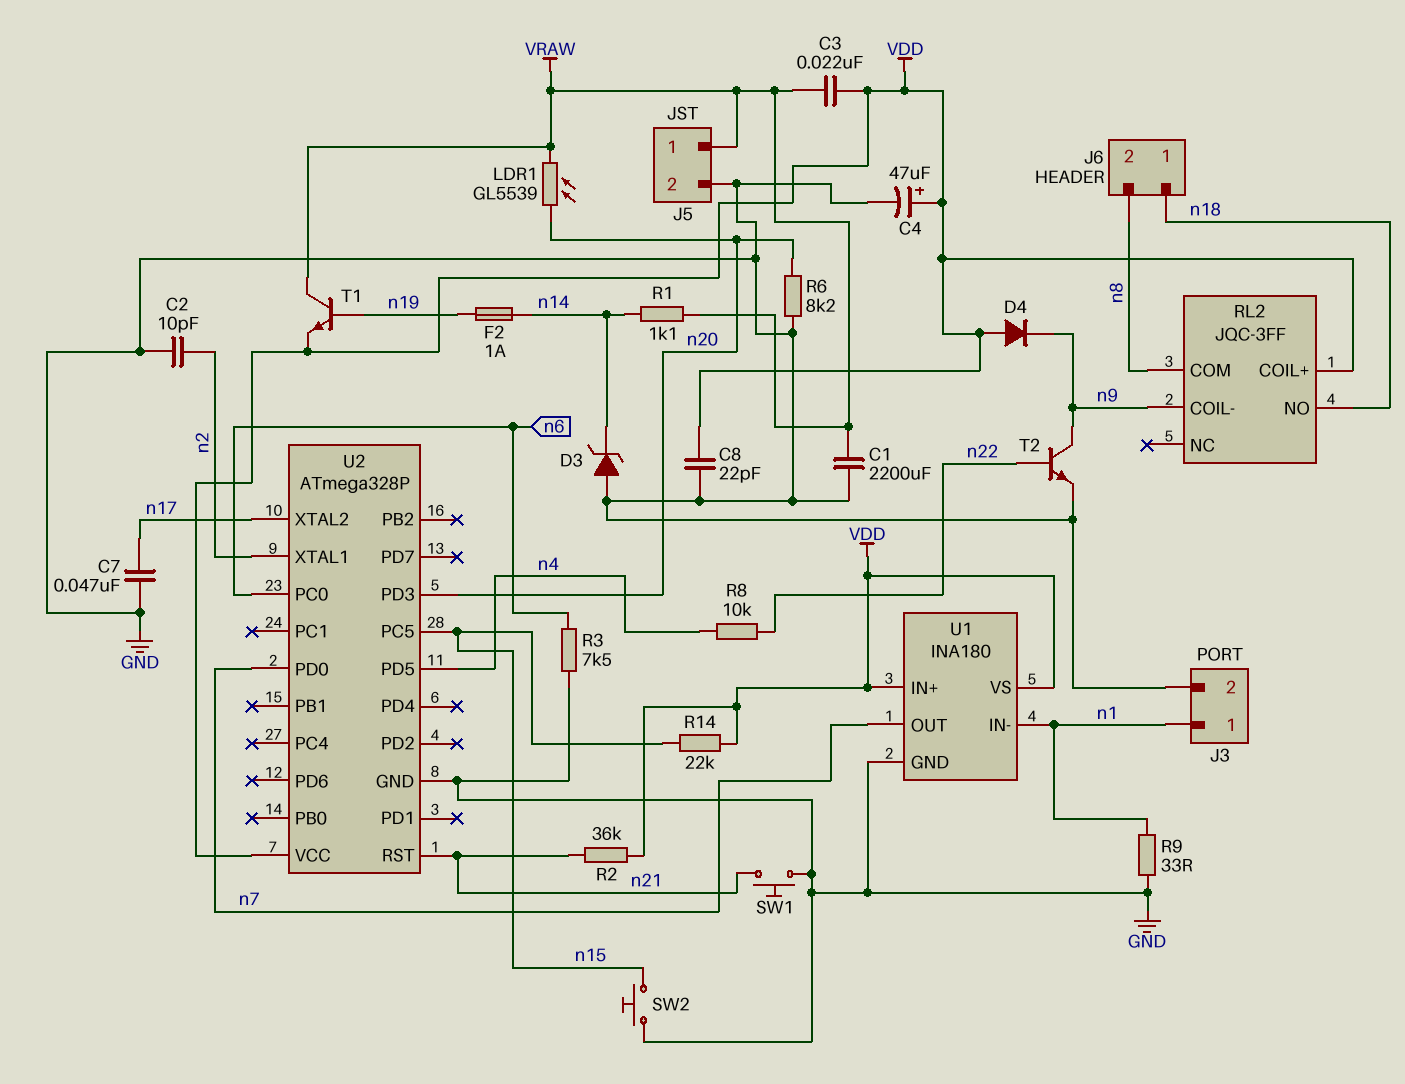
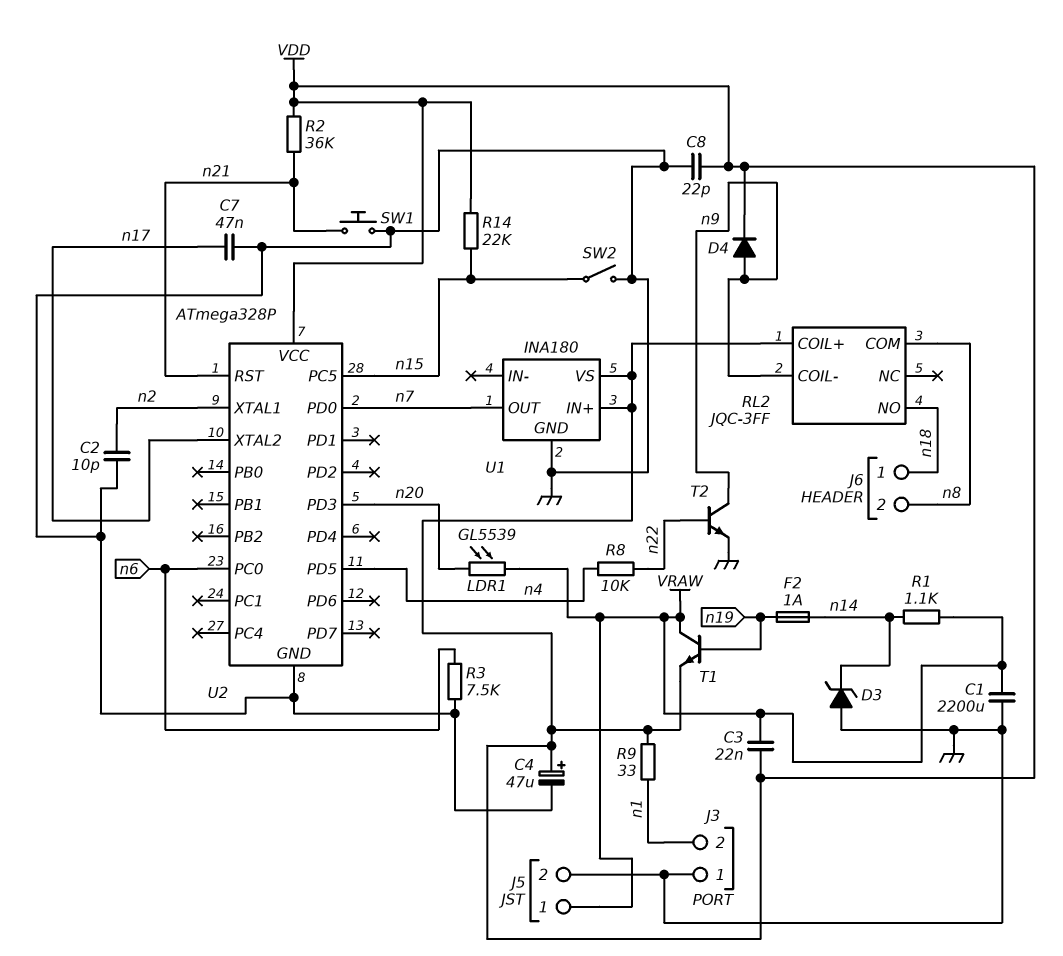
D4: diode (A VDD, K n9) -> diode (A n9, K VDD)
J3 pin 1: n1 -> GND
J3 pin 2: GND -> n1
R6: 8.2k (GND, n20) -> none
R9: 33 (GND, n1) -> 33 (VDD, n1)
SW2: button (GND, n15) -> switch (GND, n15)
U1 pin IN-: n1 -> none

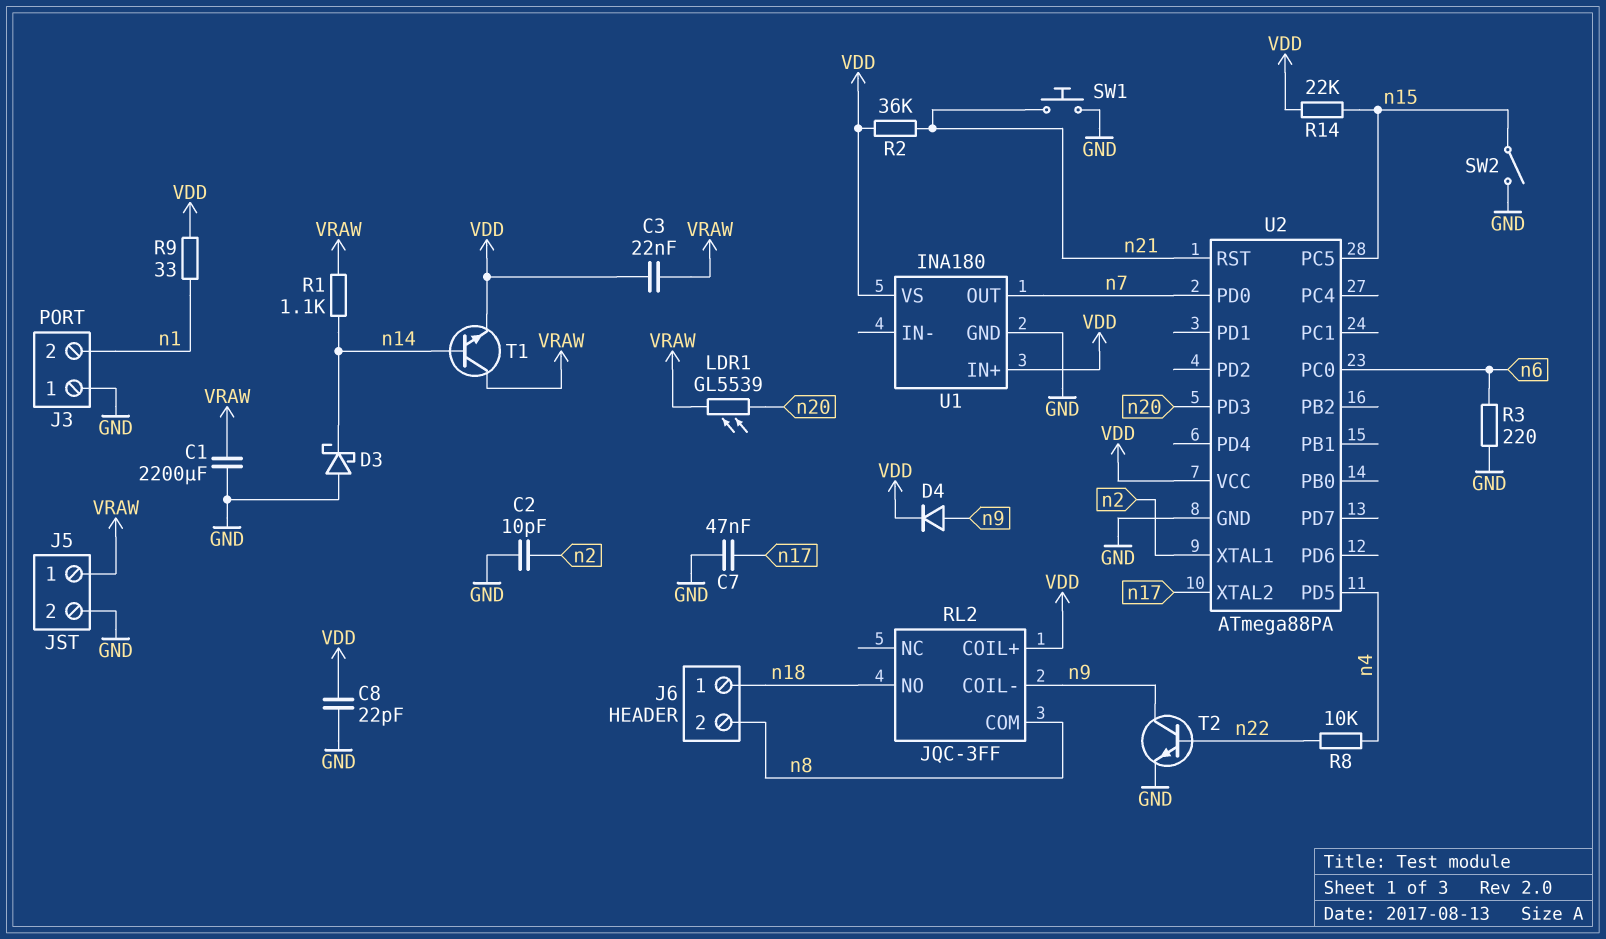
C4: 47uF (plus VDD, minus GND) -> none
D3: zener (A GND, K n14) -> schottky (A GND, K n14)
F2: 1A (n14, n19) -> none
R3: 7.5k (GND, n6) -> 220 (GND, n6)
T1: NPN (B n19, C VRAW, E VDD) -> NPN (B n14, C VRAW, E VDD)
U2: ATmega328P -> ATmega88PA

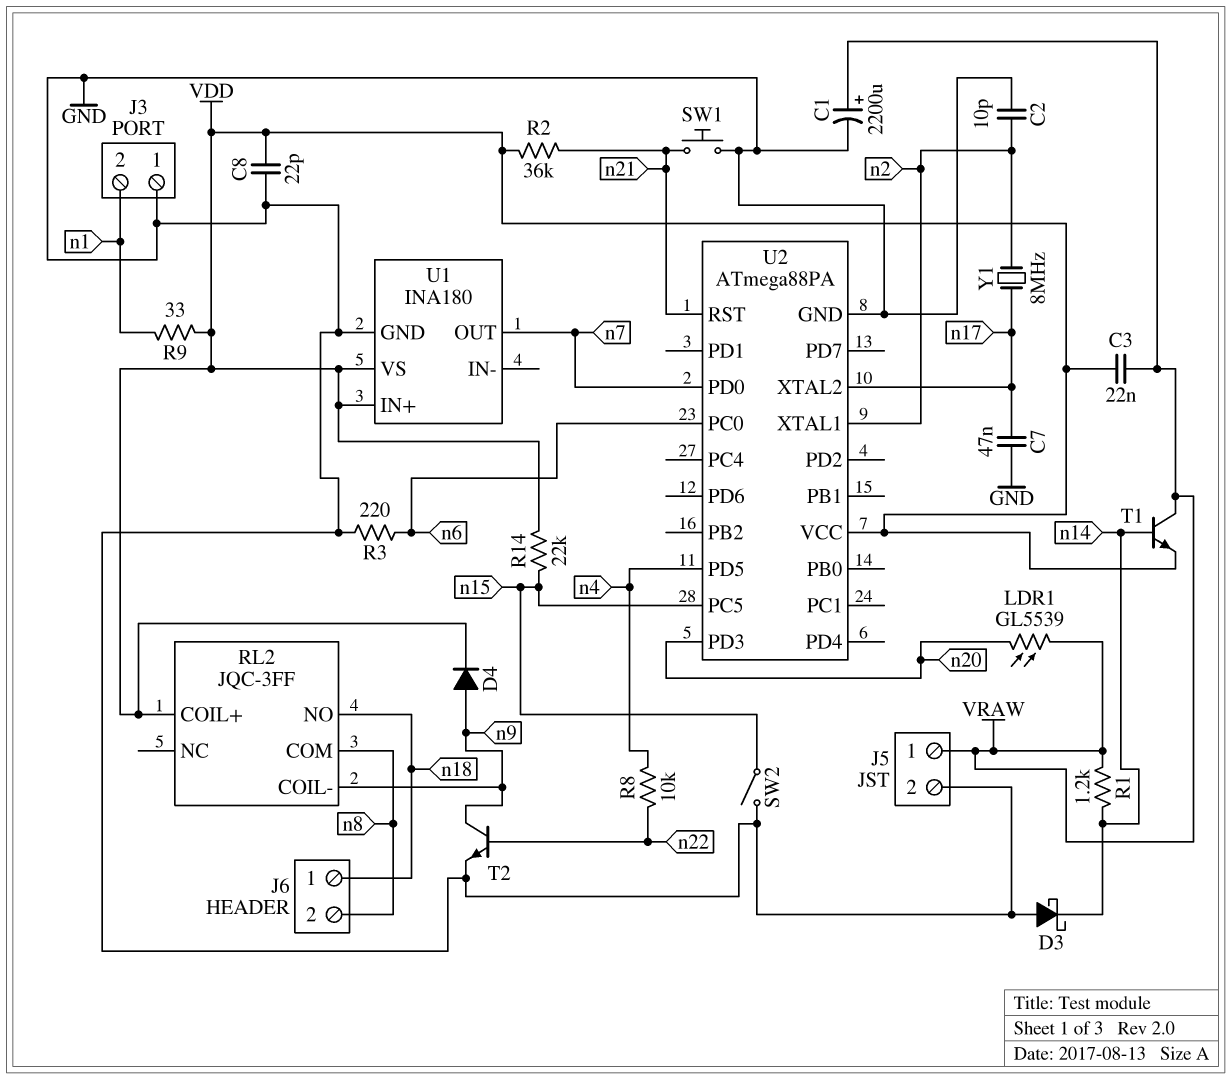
C1: 2200uF (GND, VRAW) -> 2200uF (plus VRAW, minus GND)
R1: 1.1k (VRAW, n14) -> 1.2k (VRAW, n14)
Y1: none -> 8MHz (n2, n17)

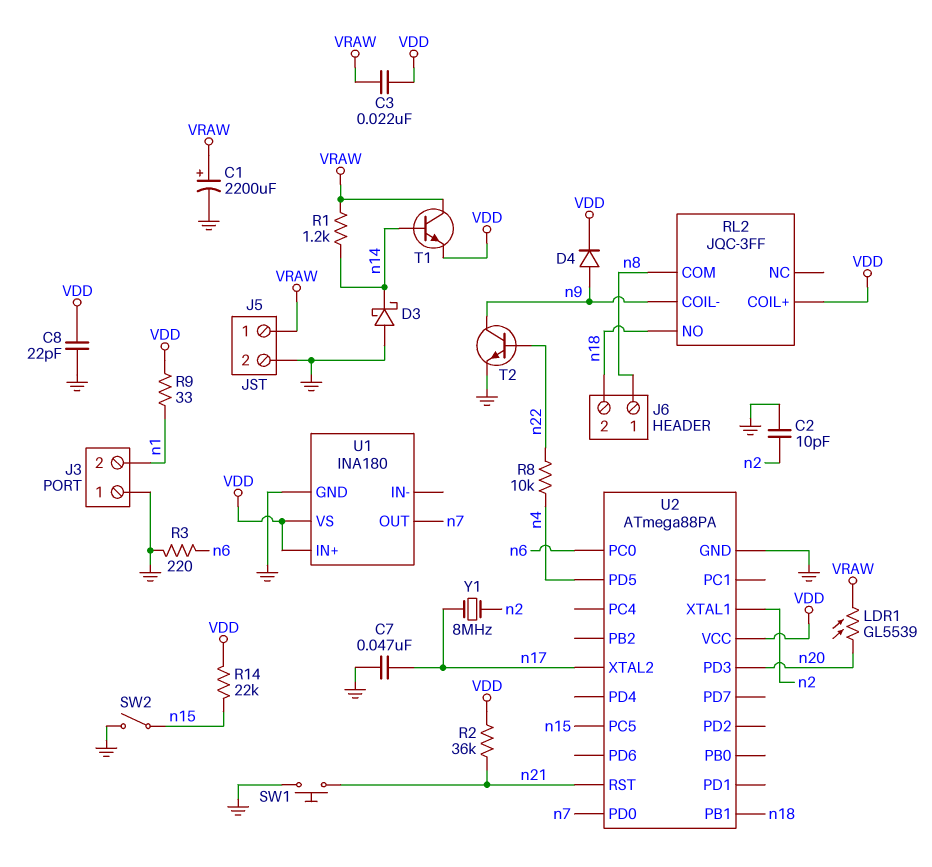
J6 pin 1: n18 -> n8
J6 pin 2: n8 -> n18
U2 pin PB1: none -> n18

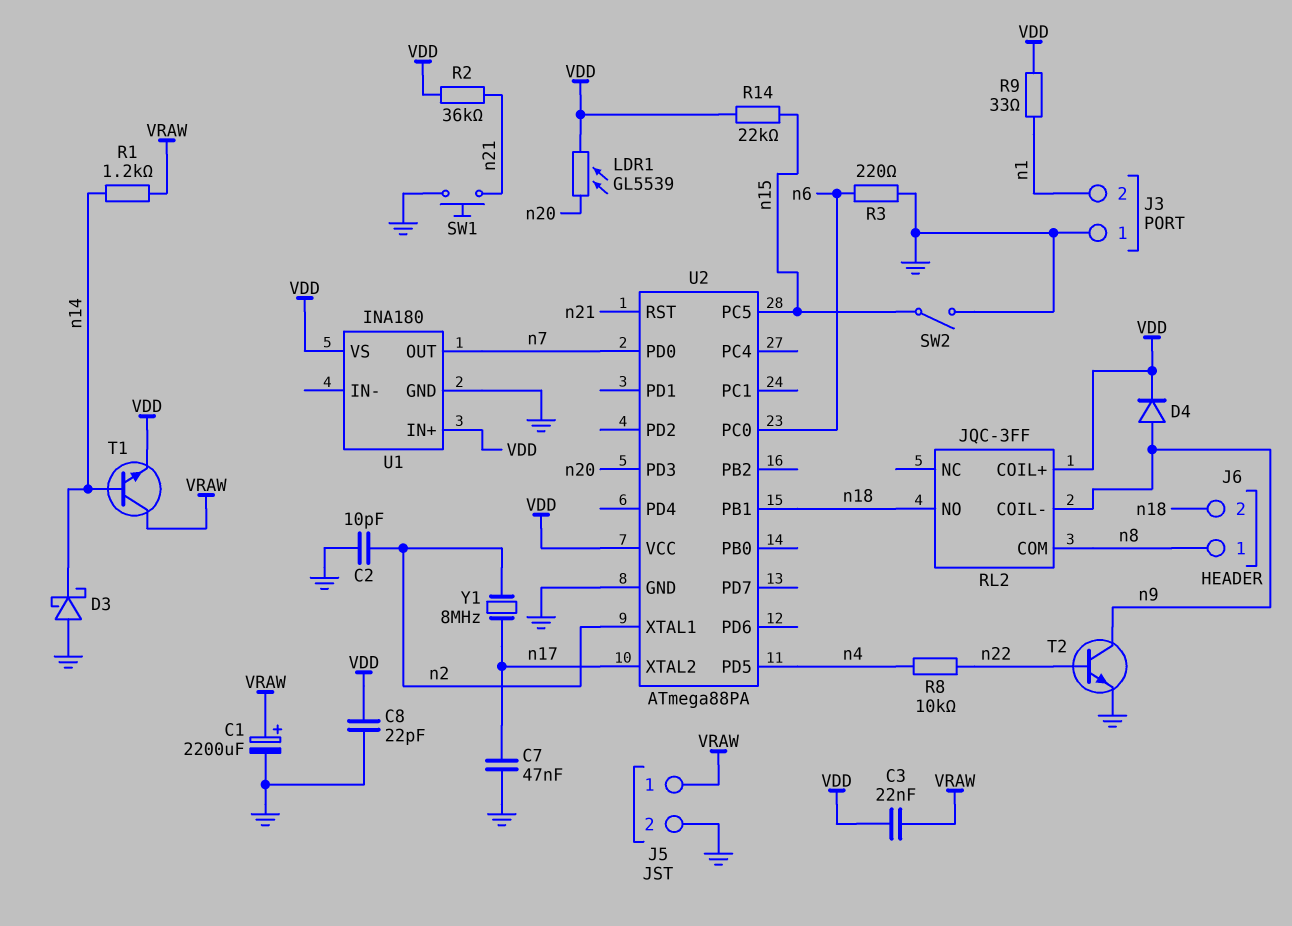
LDR1: GL5539 (VRAW, n20) -> GL5539 (VDD, n20)

